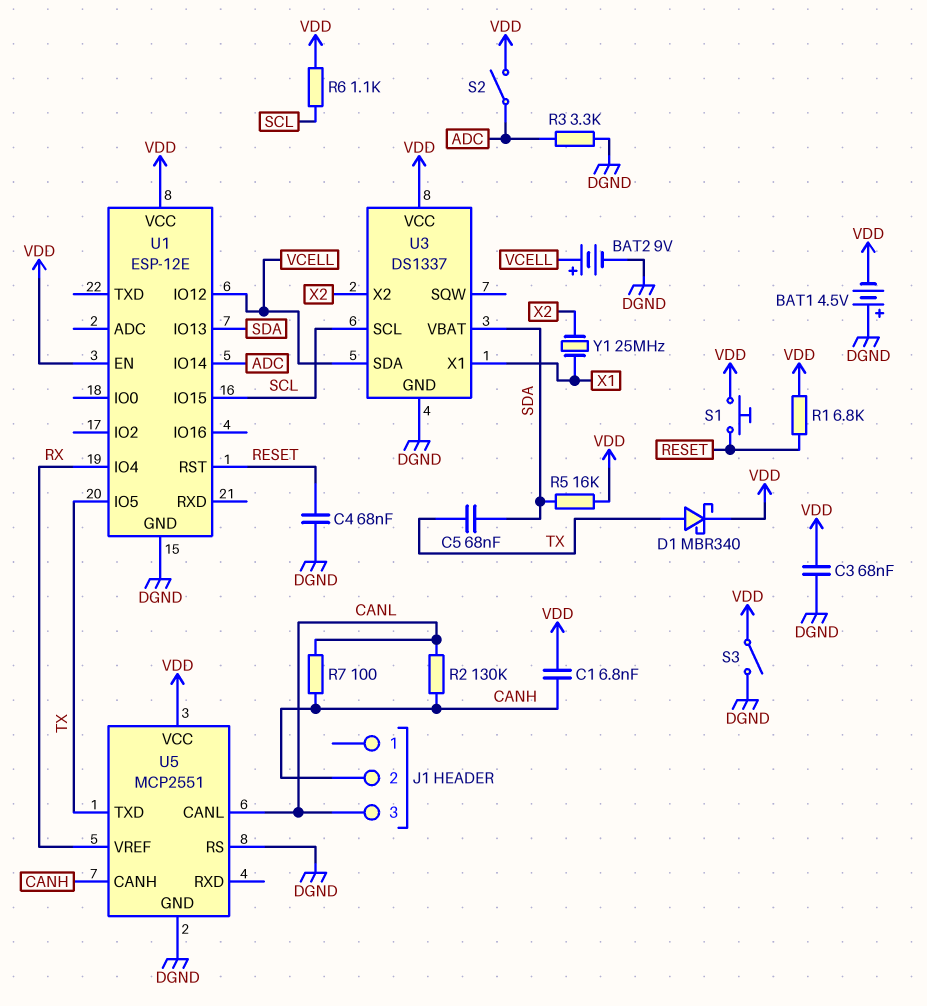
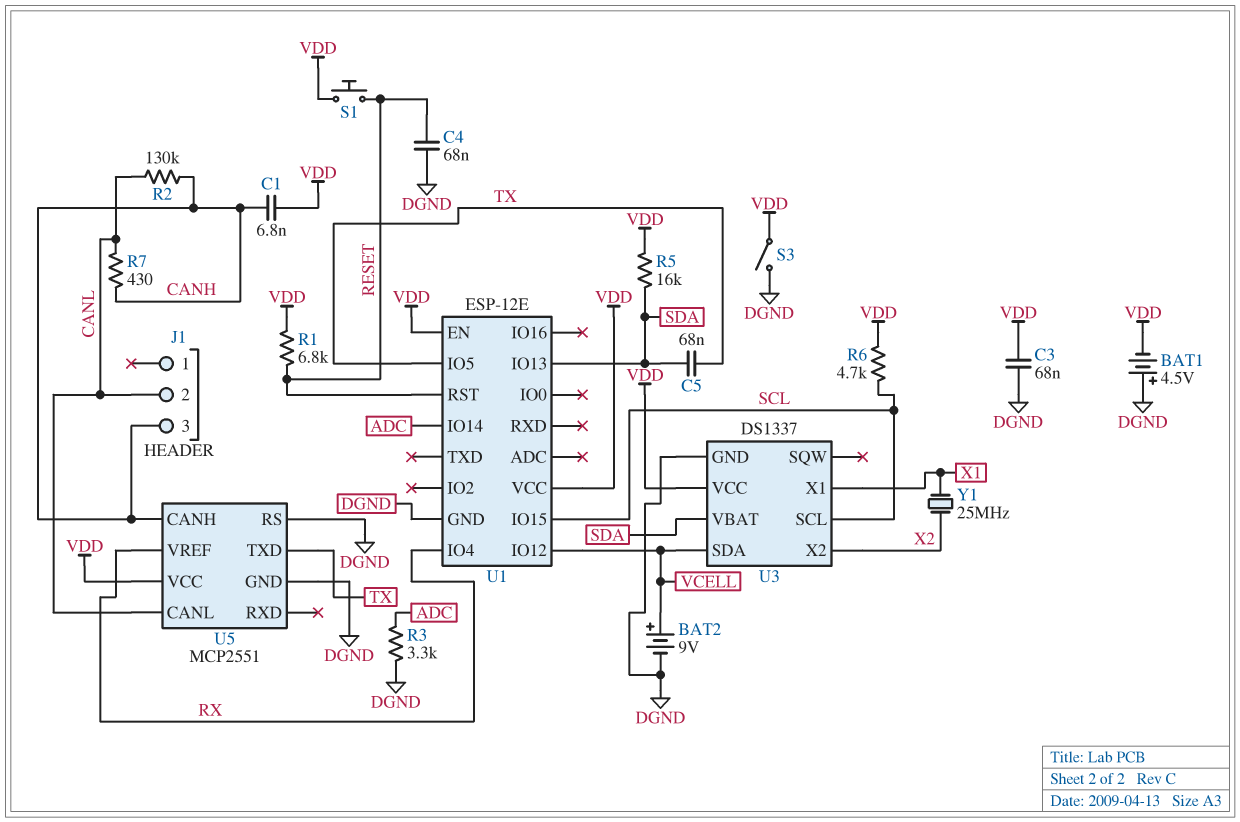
D1: schottky MBR340 (A TX, K VDD) -> none
J1 pin 2: CANH -> CANL
J1 pin 3: CANL -> CANH
R6: 1.1k (SCL, VDD) -> 4.7k (SCL, VDD)
R7: 100 (CANH, CANL) -> 430 (CANH, CANL)
S2: switch (ADC, VDD) -> none

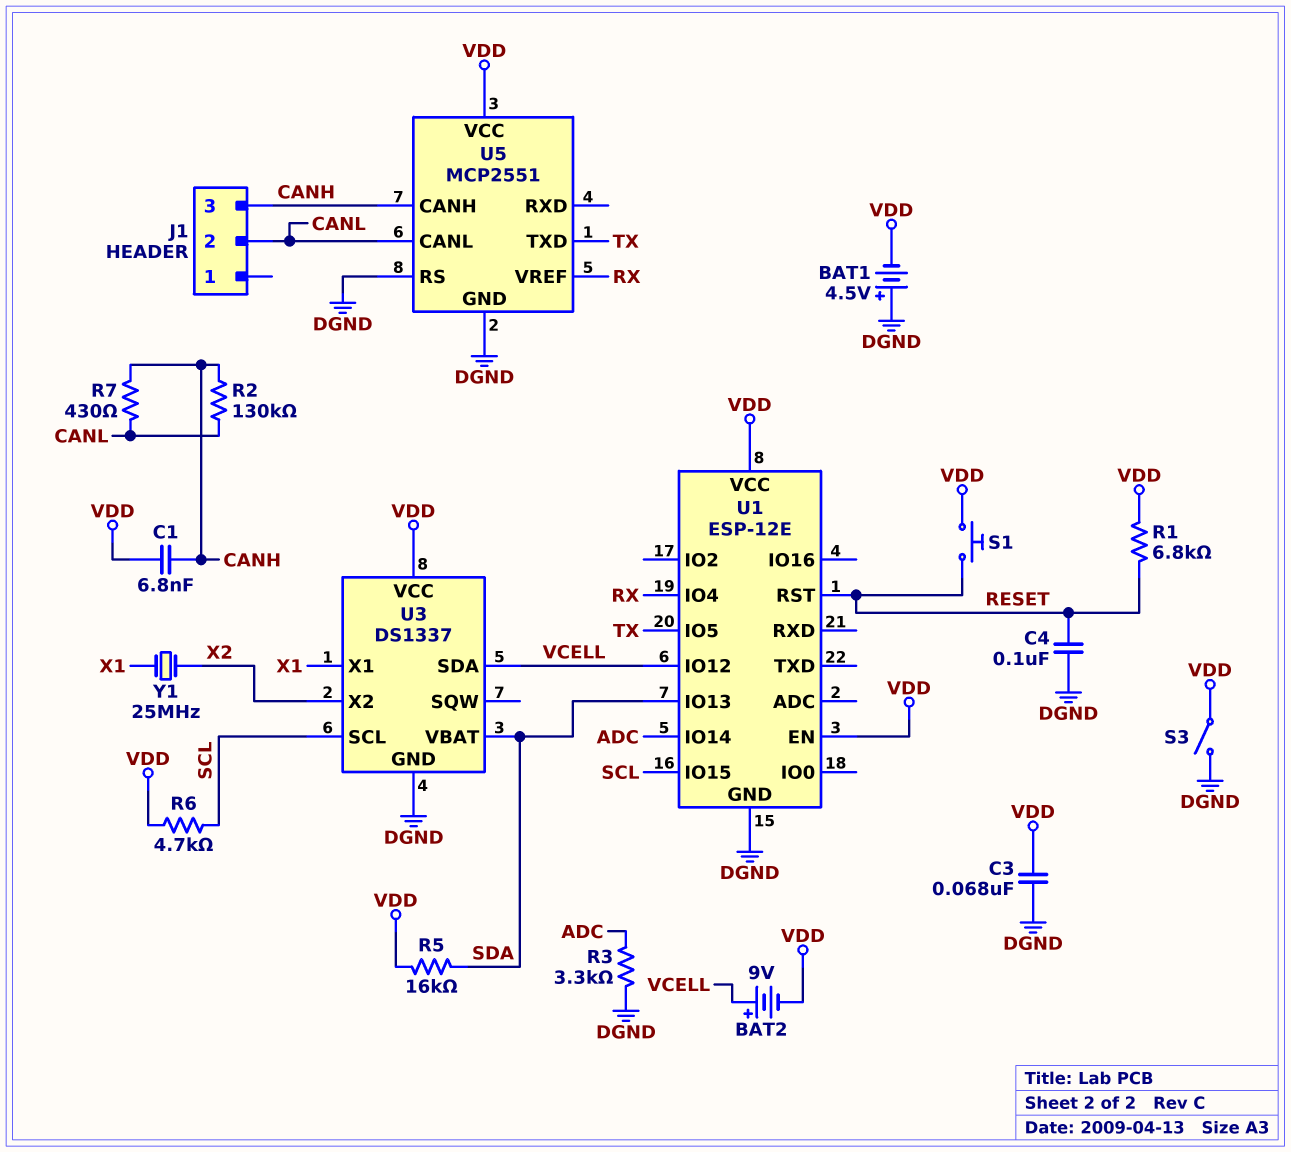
BAT2: 9V (plus VCELL, minus DGND) -> 9V (plus VCELL, minus VDD)
C4: 68nF (DGND, RESET) -> 100nF (DGND, RESET)
C5: 68nF (SDA, TX) -> none

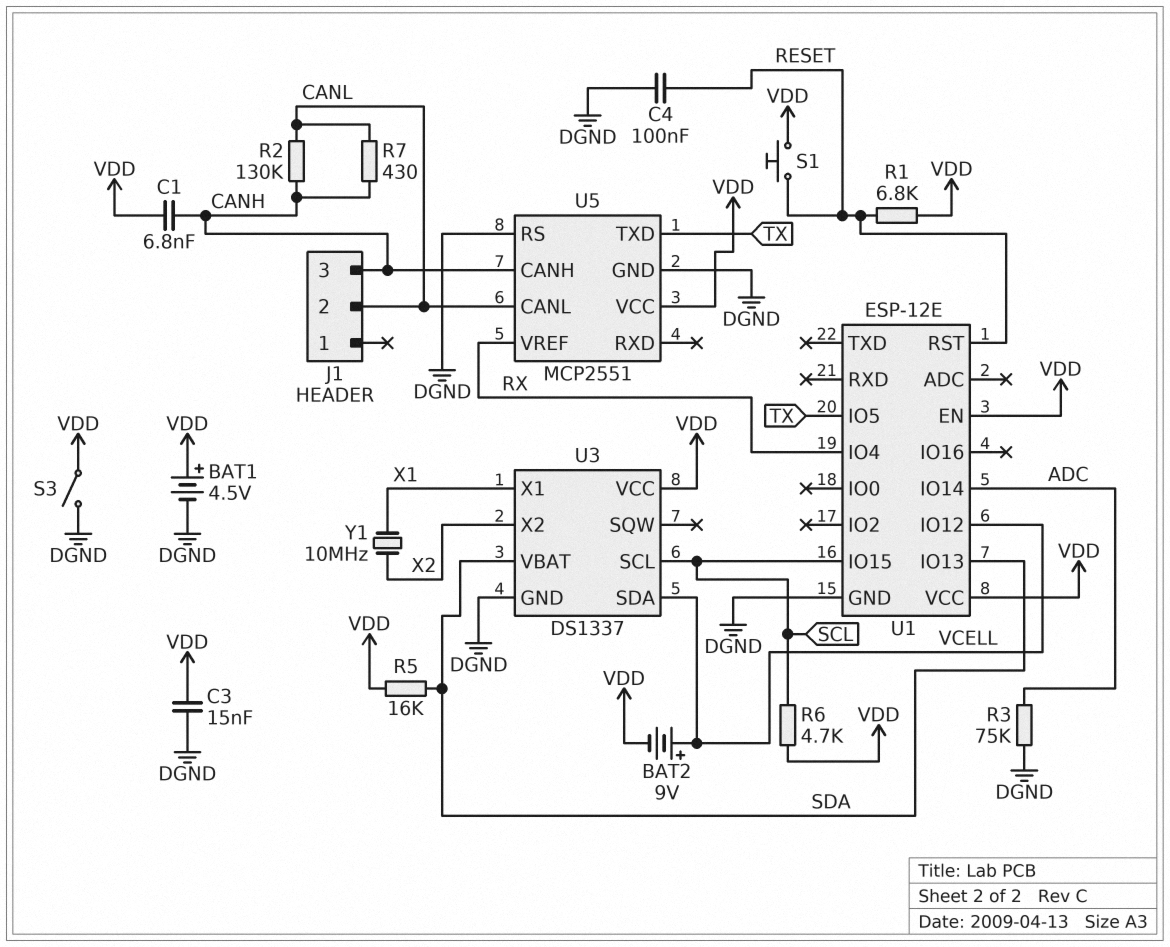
BAT1: 4.5V (plus DGND, minus VDD) -> 4.5V (plus VDD, minus DGND)
C3: 68nF (DGND, VDD) -> 15nF (DGND, VDD)
R3: 3.3k (ADC, DGND) -> 75k (ADC, DGND)
Y1: 25MHz (X1, X2) -> 10MHz (X1, X2)

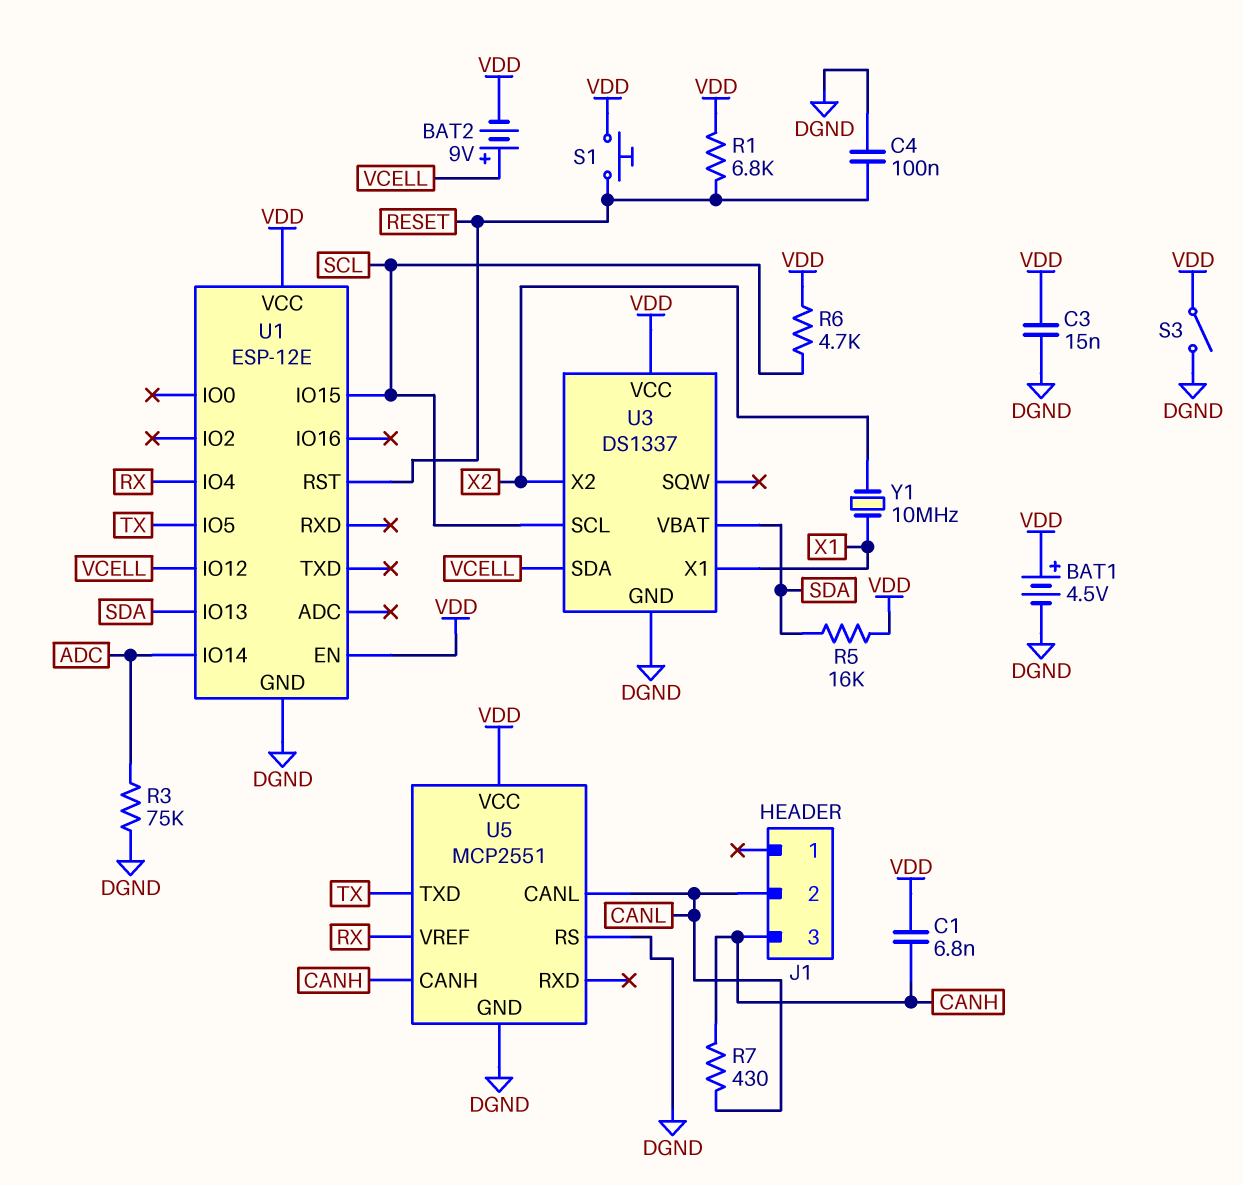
R2: 130k (CANH, CANL) -> none

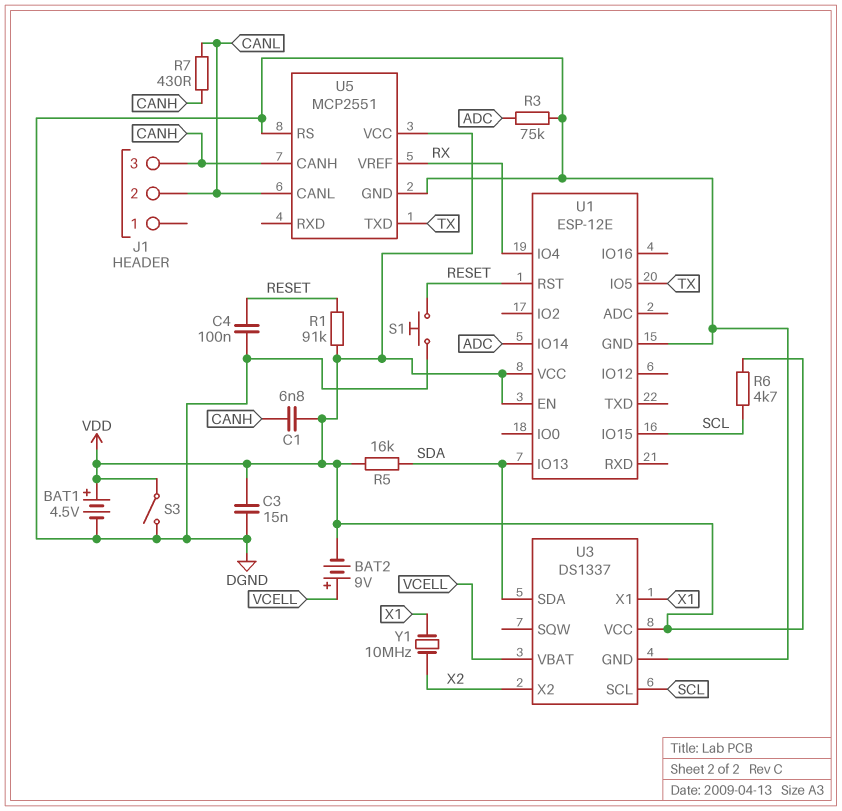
R1: 6.8k (RESET, VDD) -> 91k (RESET, VDD)
S1: button (RESET, VDD) -> button (DGND, RESET)
U1 pin IO12: VCELL -> none
U3 pin SDA: VCELL -> SDA
U3 pin VBAT: SDA -> VCELL

